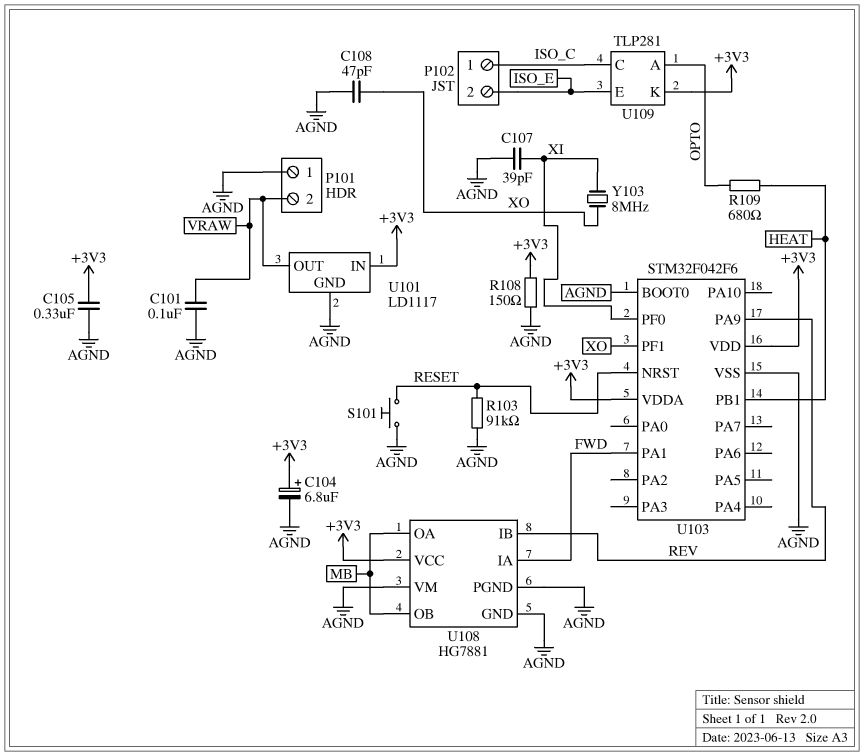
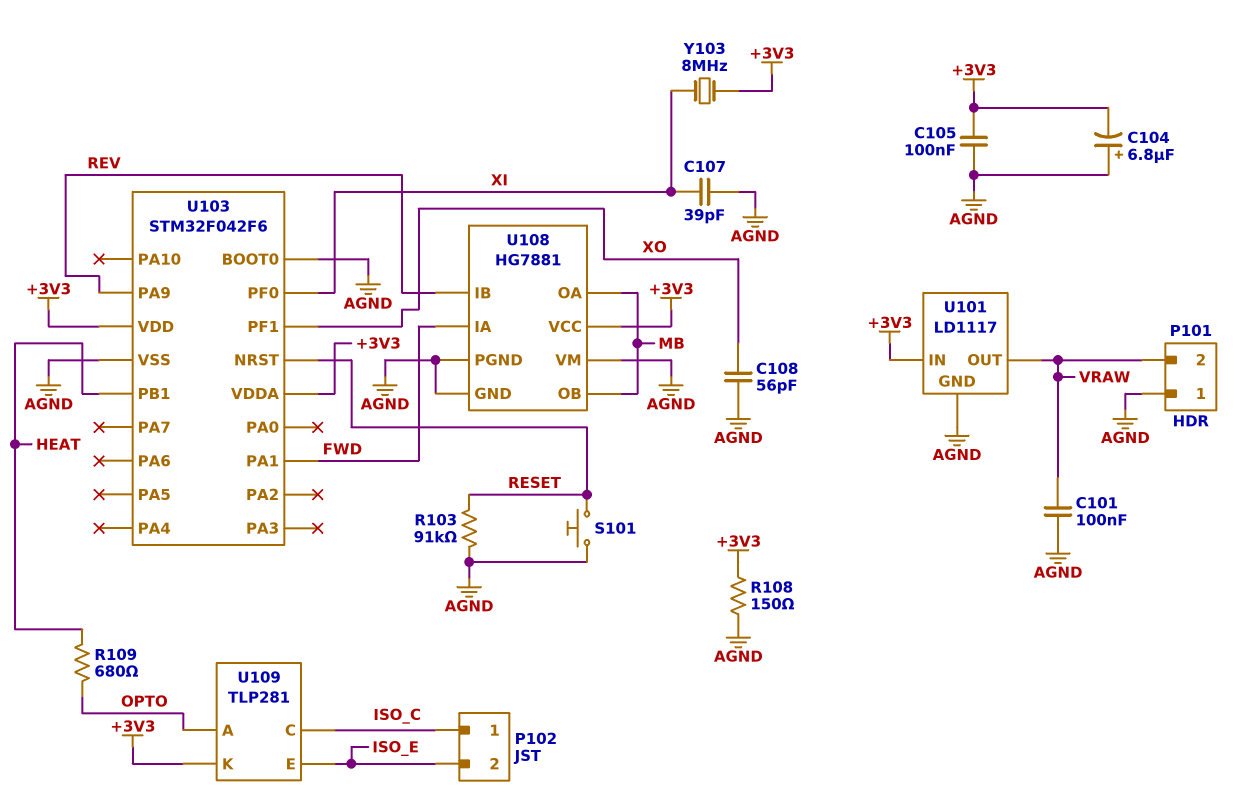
C104: 6.8uF (plus +3V3, minus AGND) -> 6.8uF (plus AGND, minus +3V3)
C105: 330nF (+3V3, AGND) -> 100nF (+3V3, AGND)
C108: 47pF (AGND, XO) -> 56pF (AGND, XO)
Y103: 8MHz (XI, XO) -> 8MHz (+3V3, XI)

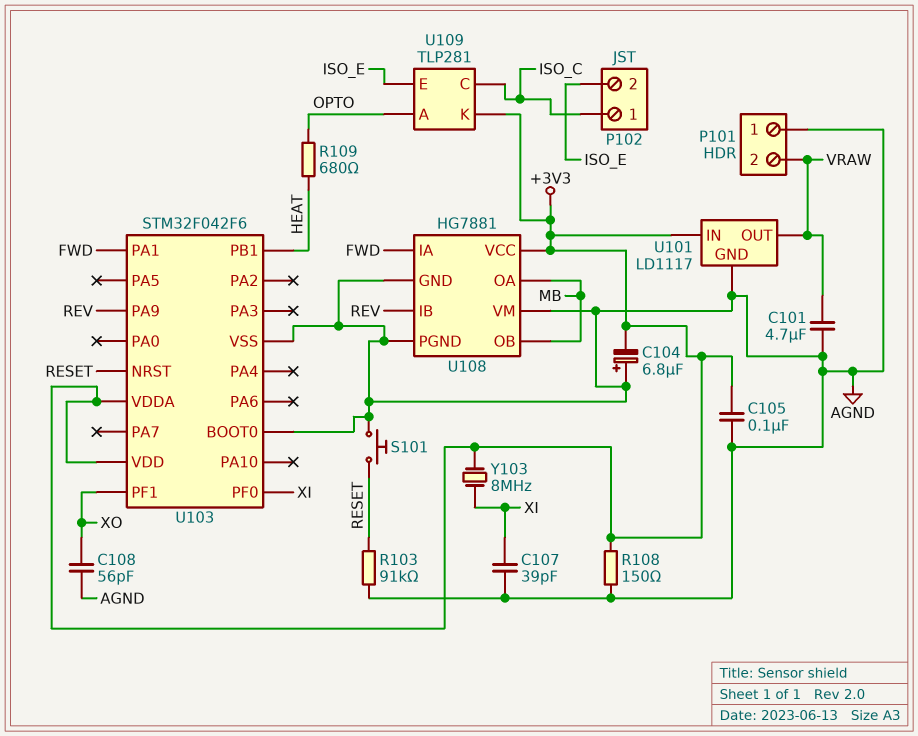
C101: 100nF (AGND, VRAW) -> 4.7uF (AGND, VRAW)

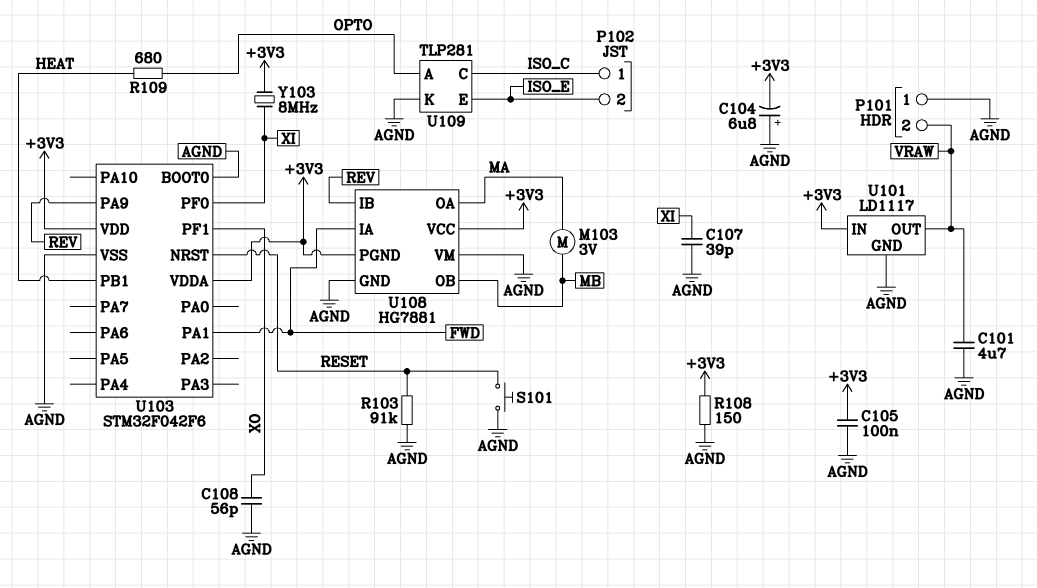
M103: none -> motor 3V (MA, MB)
U108 pin OA: MB -> MA
U108 pin PGND: AGND -> +3V3
U109 pin K: +3V3 -> AGND

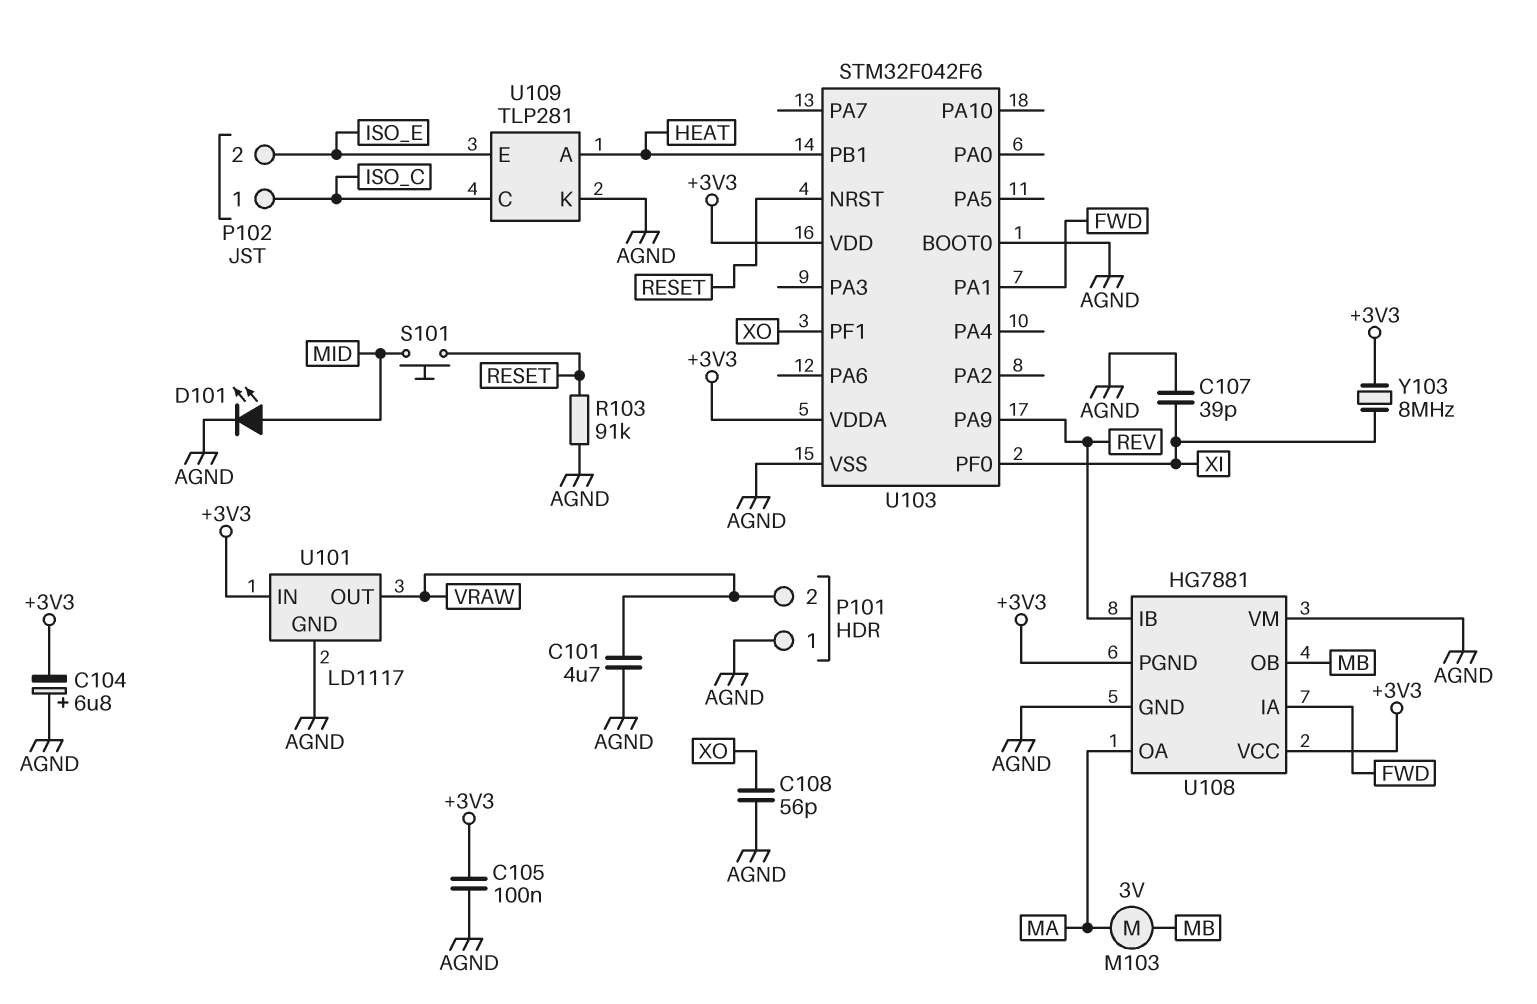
D101: none -> LED (A MID, K AGND)
R108: 150 (+3V3, AGND) -> none
R109: 680 (HEAT, OPTO) -> none
S101: button (AGND, RESET) -> button (MID, RESET)
U109 pin A: OPTO -> HEAT

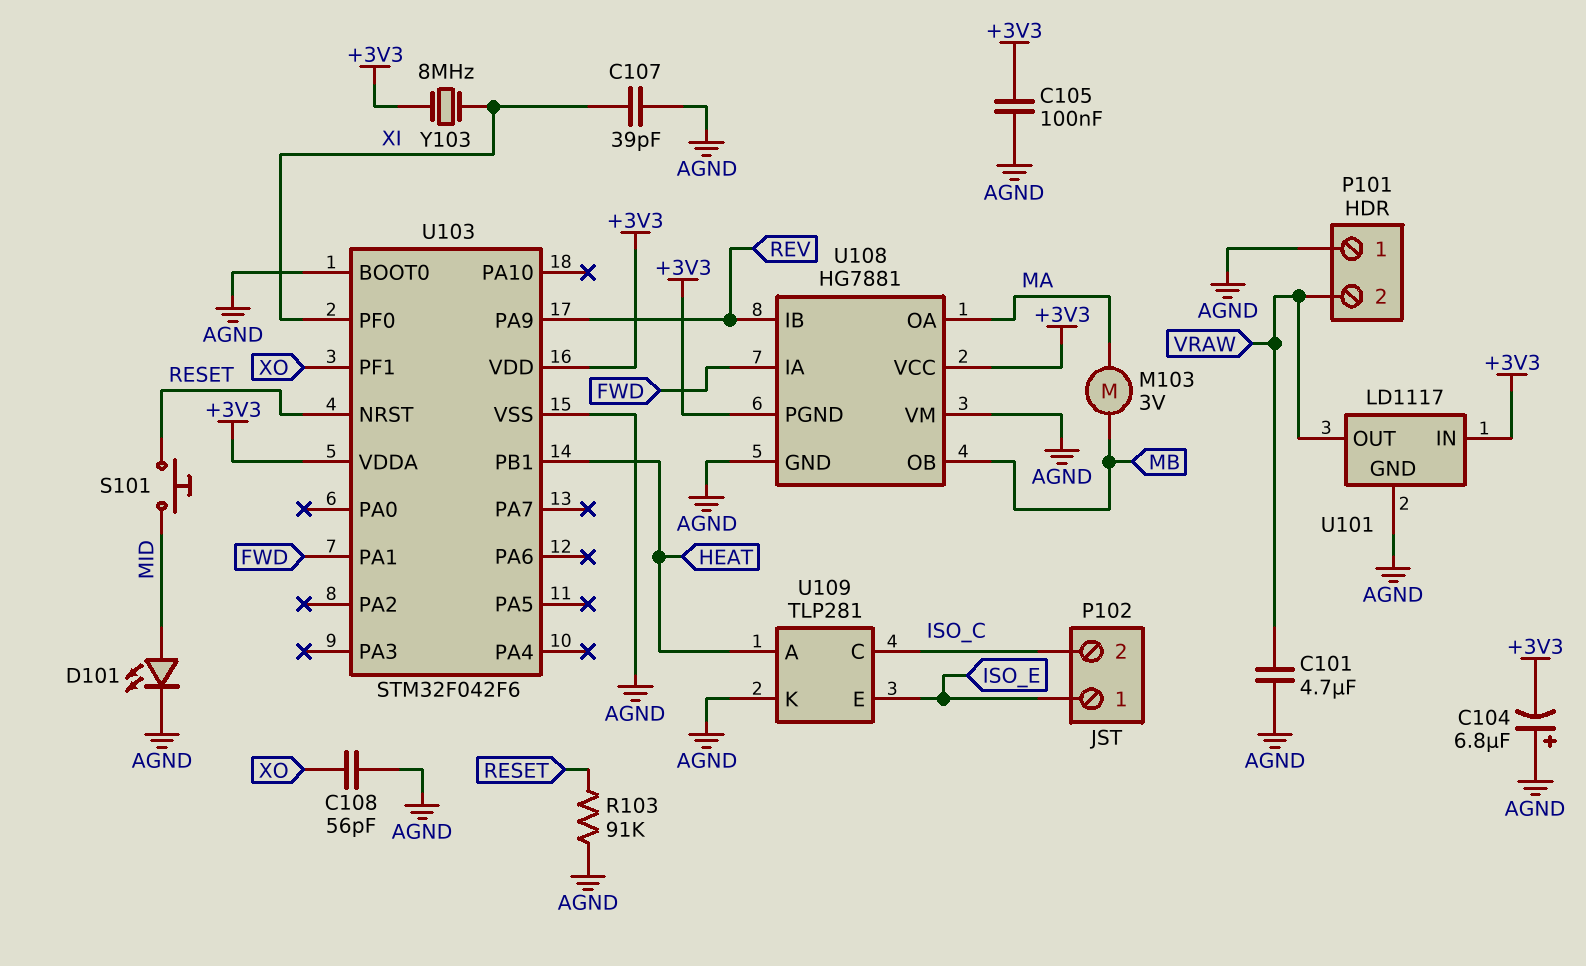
P102 pin 1: ISO_C -> ISO_E
P102 pin 2: ISO_E -> ISO_C

